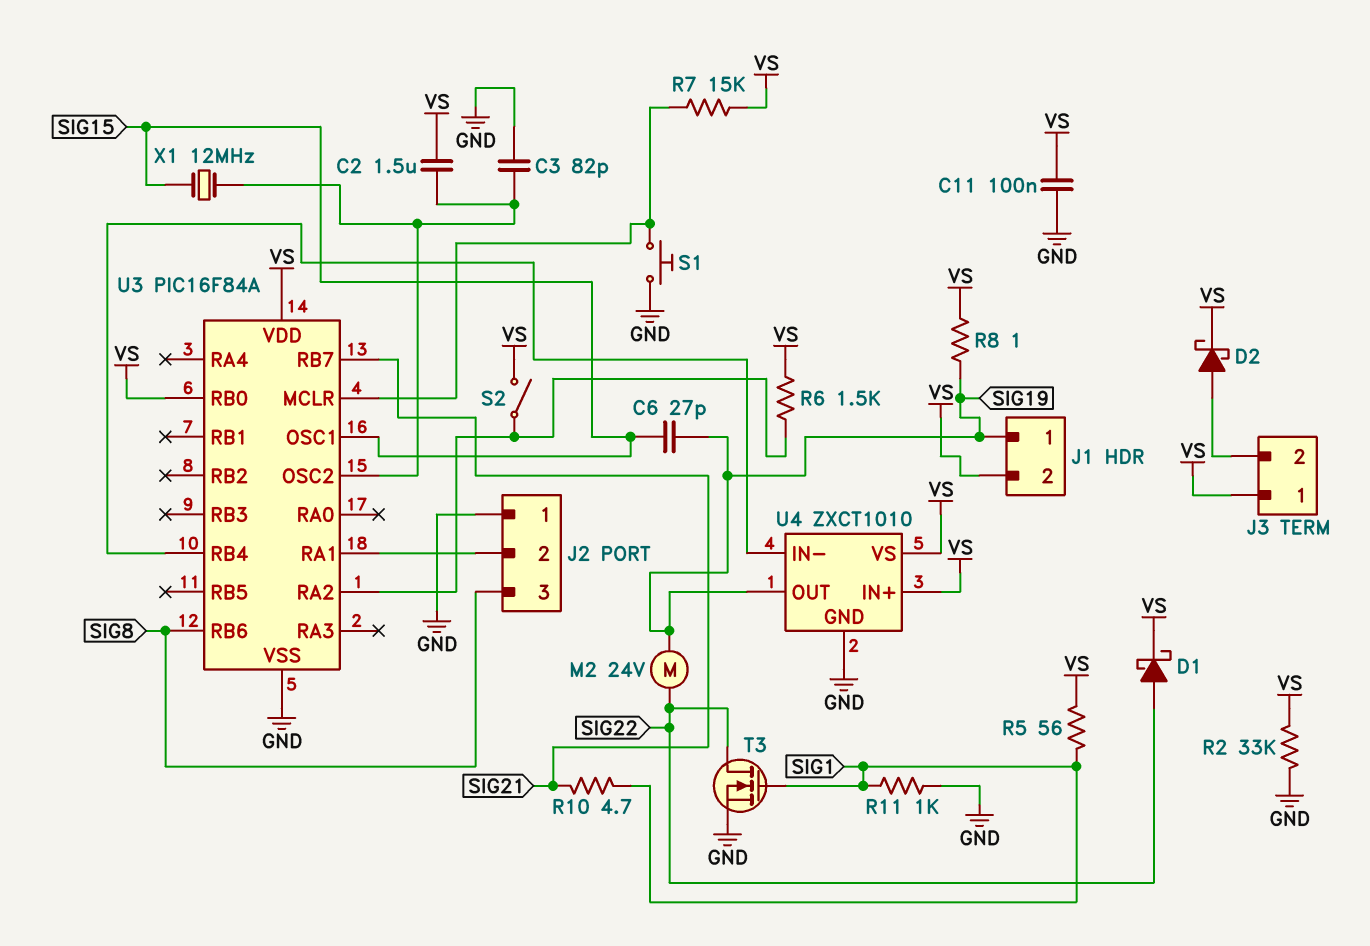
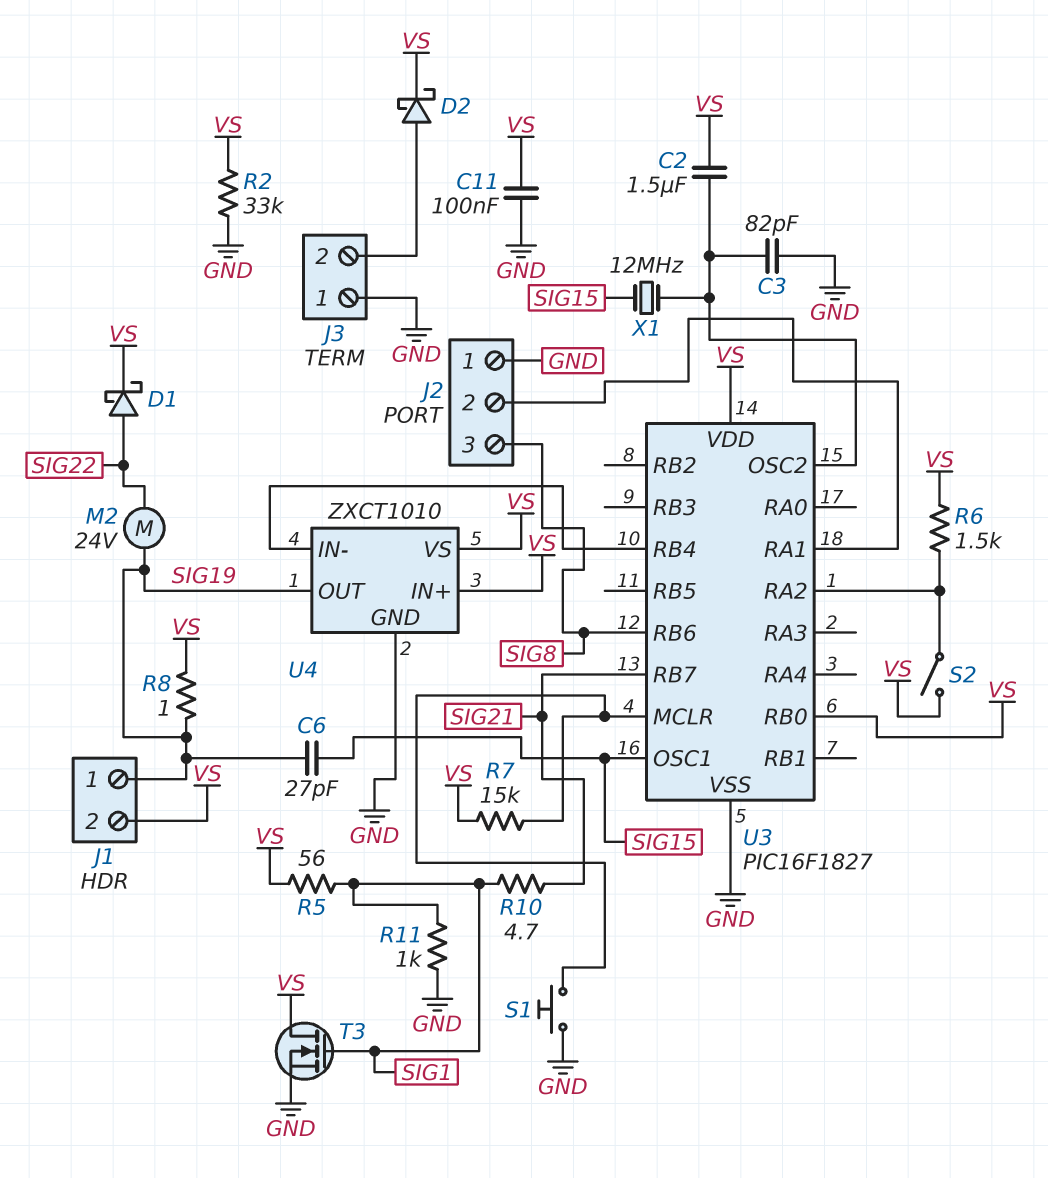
J3 pin 1: VS -> GND
T3: NMOS (G SIG1, D SIG22, S GND) -> NMOS (G SIG1, D VS, S GND)
U3: PIC16F84A -> PIC16F1827

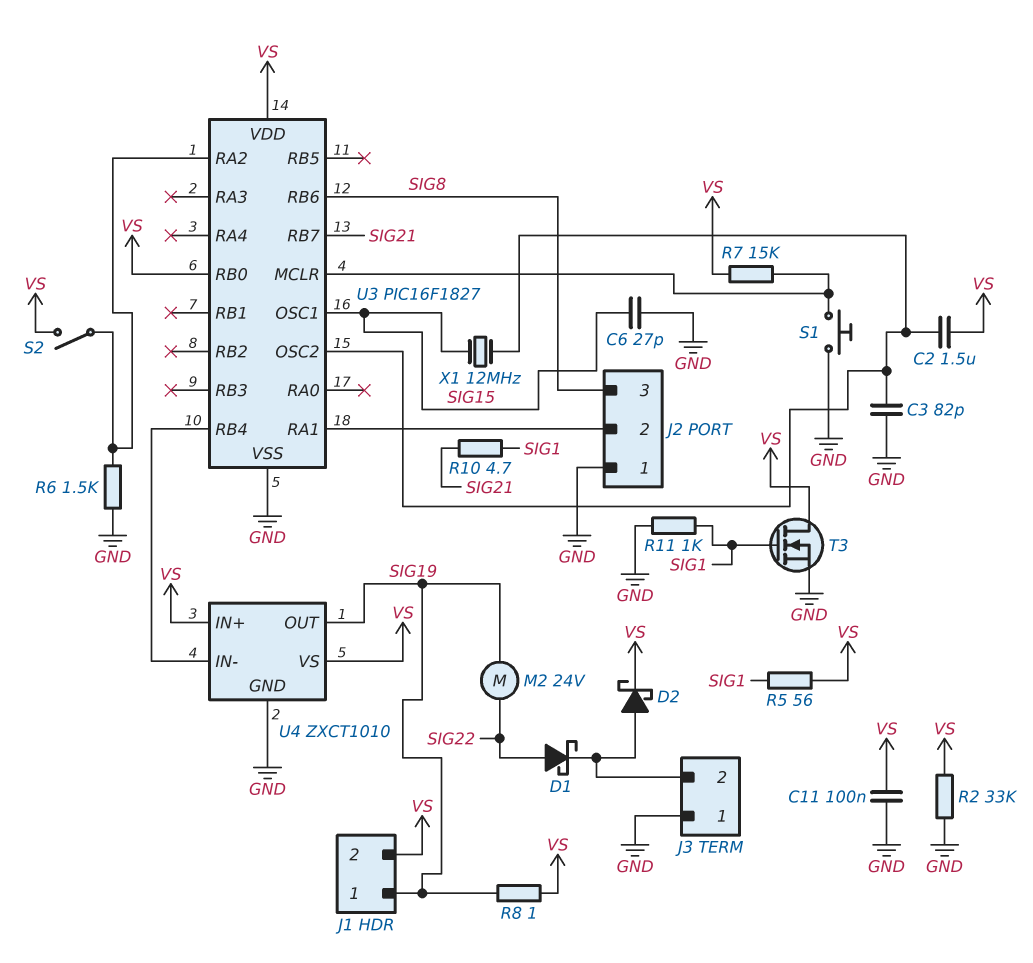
C6: 27pF (SIG15, SIG19) -> 27pF (GND, SIG15)
D1: schottky (A SIG22, K VS) -> schottky (A SIG22, K J3/2)
R6: 1.5k (U3/RA2, VS) -> 1.5k (GND, U3/RA2)

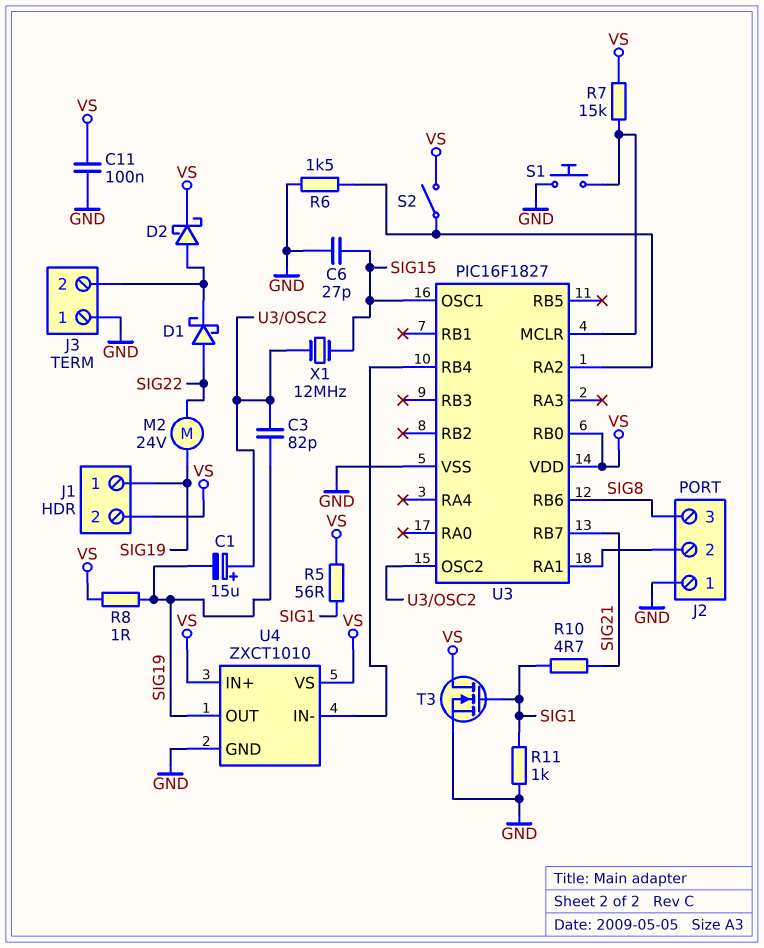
C1: none -> 15uF (plus U3/OSC2, minus SIG19)
C2: 1.5uF (U3/OSC2, VS) -> none
C3: 82pF (GND, U3/OSC2) -> 82pF (SIG19, U3/OSC2)
R2: 33k (GND, VS) -> none

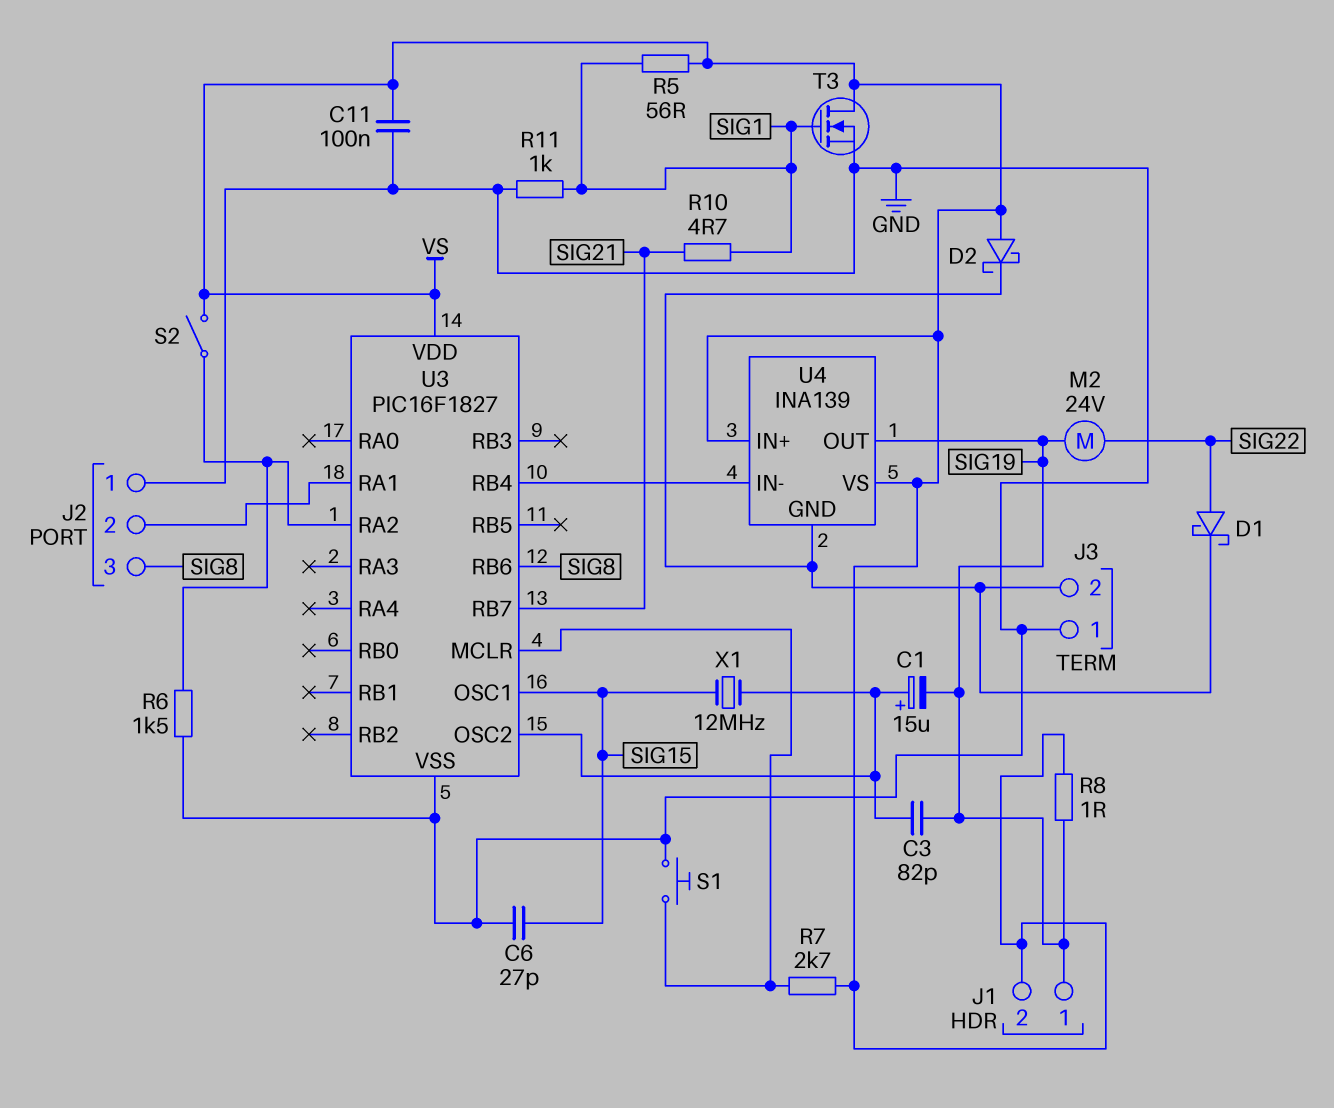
D2: schottky (A J3/2, K VS) -> schottky (A VS, K J3/2)
R7: 15k (U3/MCLR, VS) -> 2.7k (U3/MCLR, VS)
U3 pin RB0: VS -> none
U4: ZXCT1010 -> INA139
U4 pin GND: GND -> J3/2

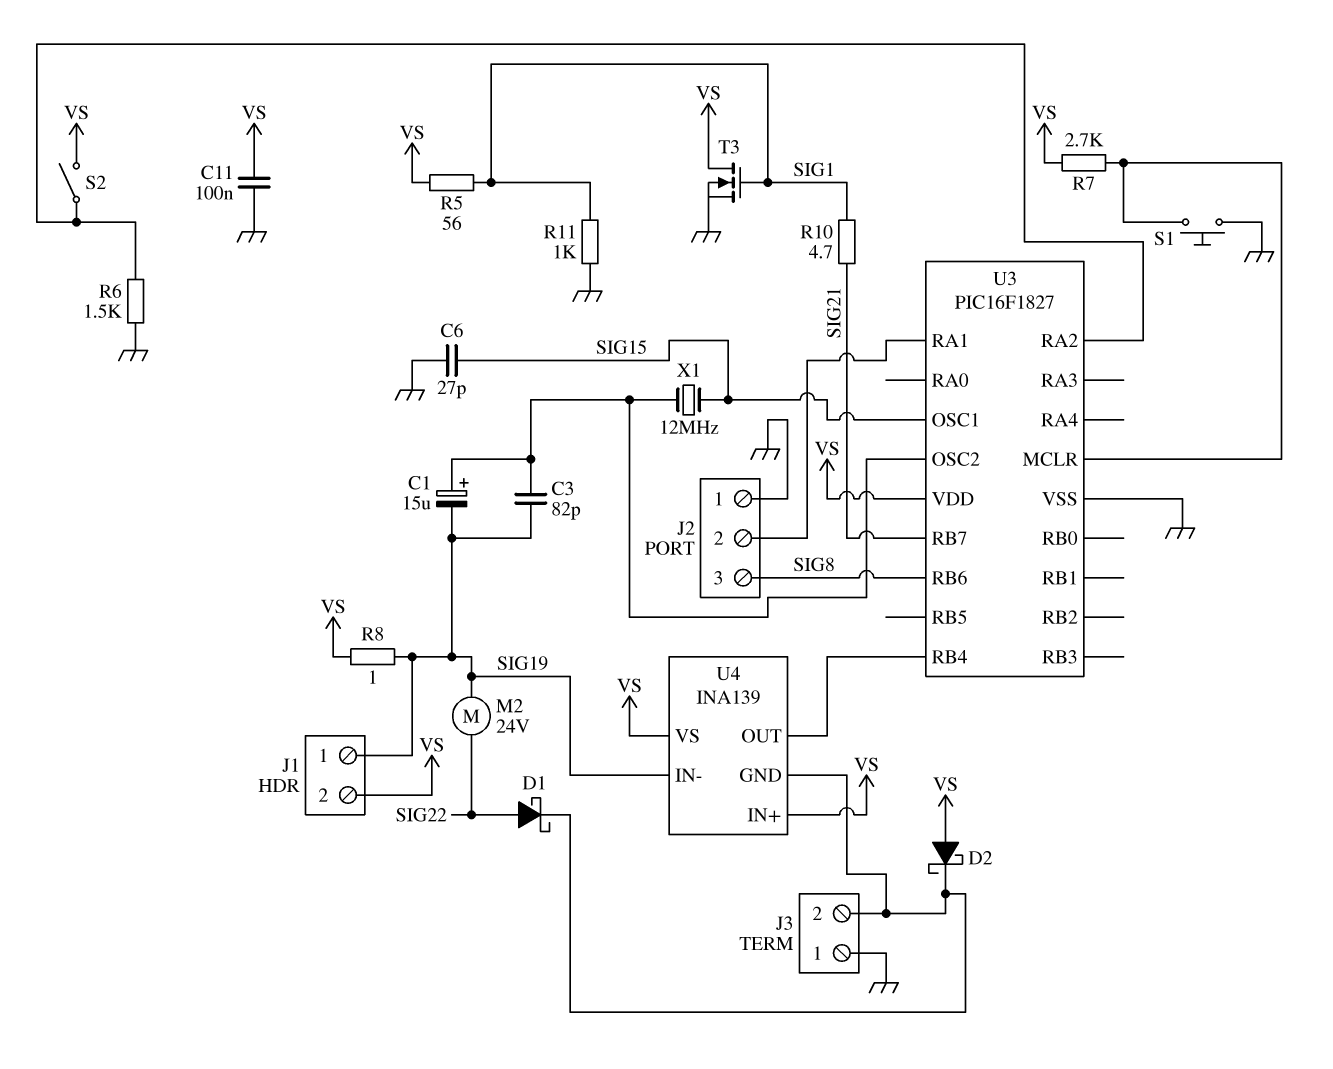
U4 pin IN-: U3/RB4 -> SIG19
U4 pin OUT: SIG19 -> U3/RB4

